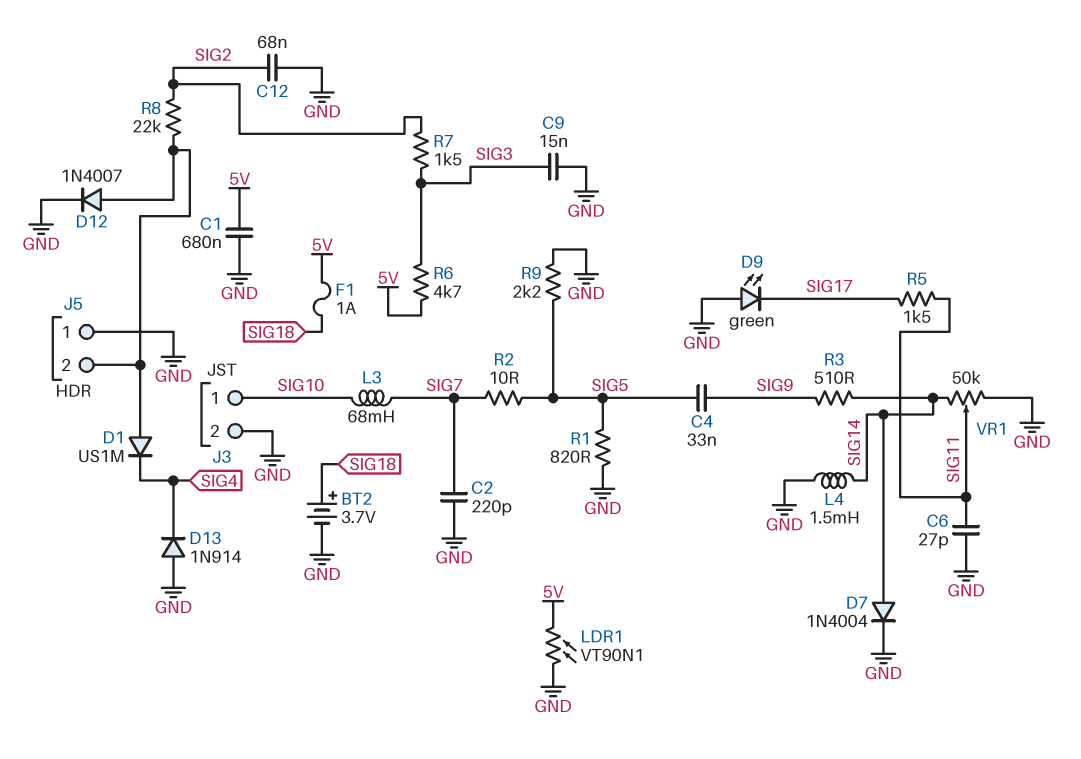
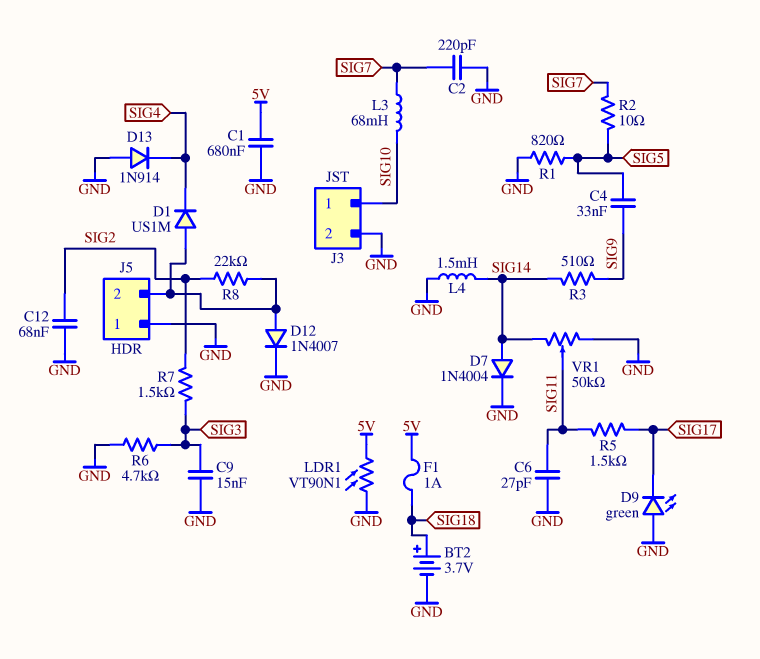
R6: 4.7k (5V, SIG3) -> 4.7k (GND, SIG3)
R9: 2.2k (GND, SIG5) -> none

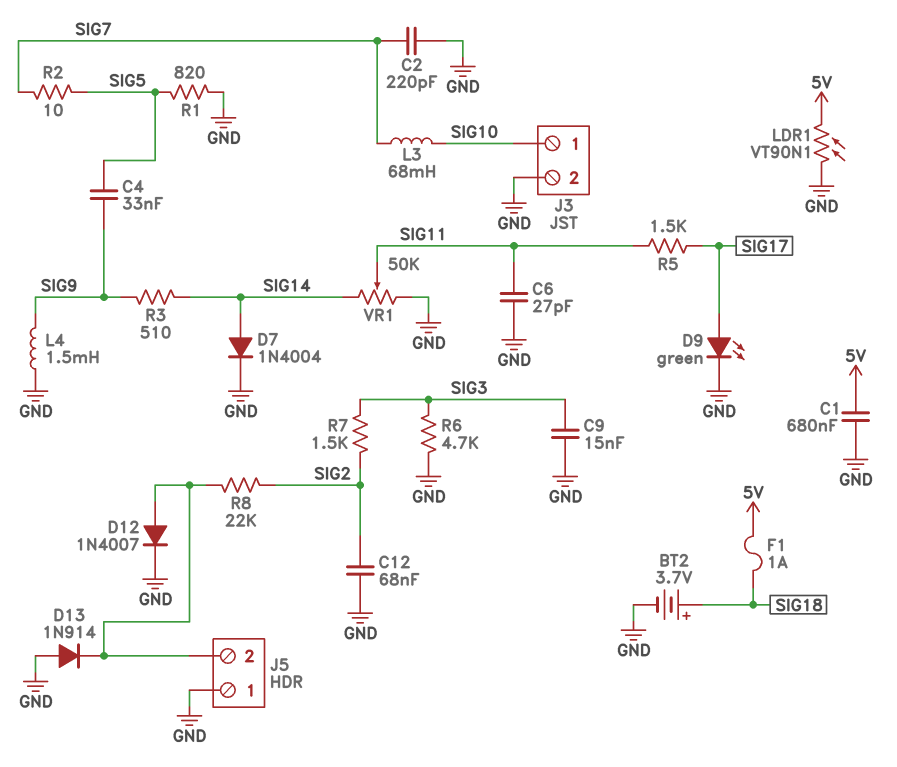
D1: diode US1M (A J5/2, K SIG4) -> none
D9: LED green (A GND, K SIG17) -> LED green (A SIG17, K GND)
D13: diode 1N914 (A GND, K SIG4) -> diode 1N914 (A GND, K J5/2)
L4: 1.5mH (GND, SIG14) -> 1.5mH (GND, SIG9)

